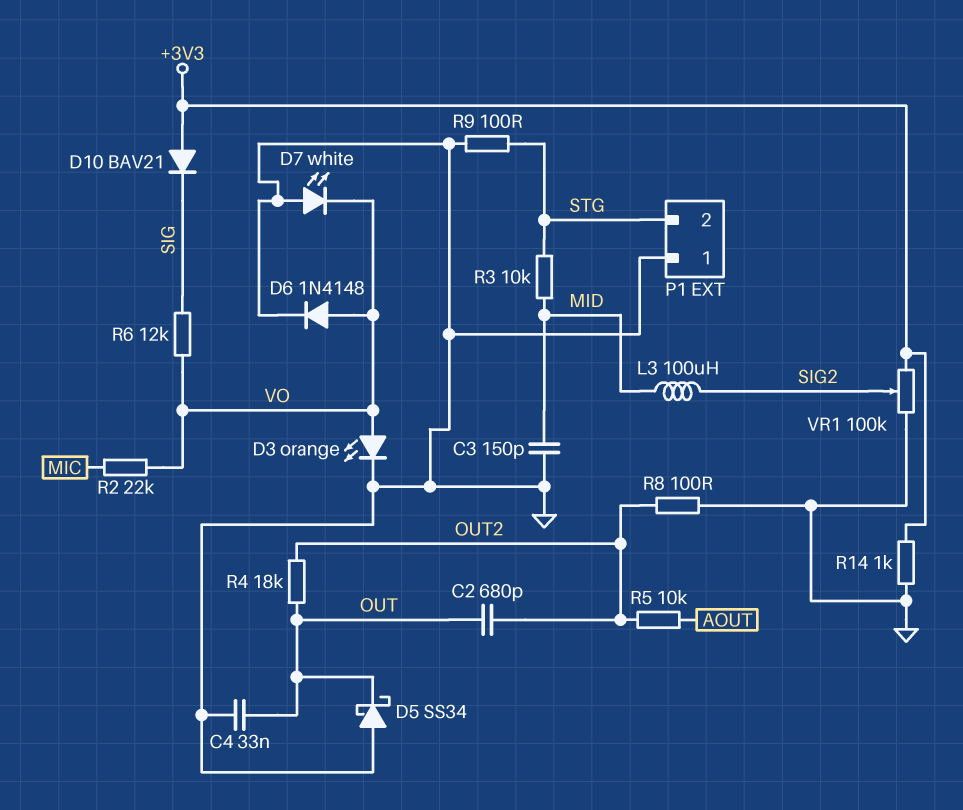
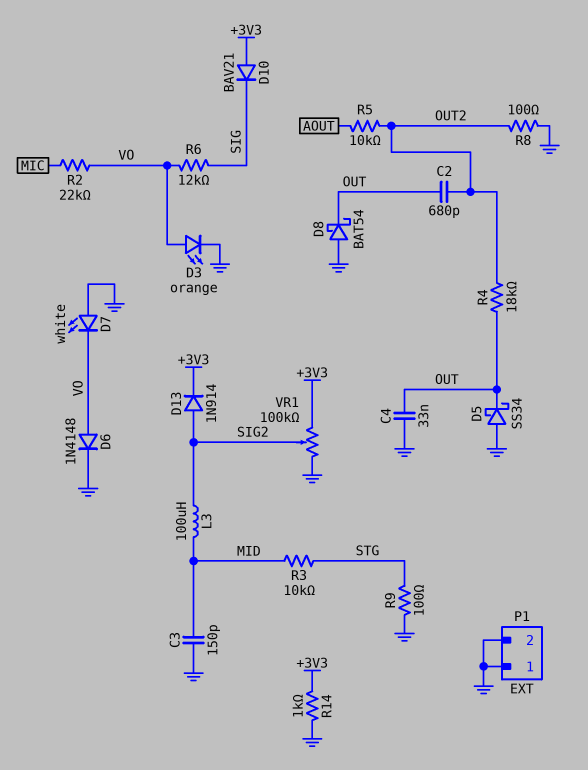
D8: none -> schottky BAT54 (A GND, K OUT)
D13: none -> diode 1N914 (A SIG2, K +3V3)
P1 pin 2: STG -> GND

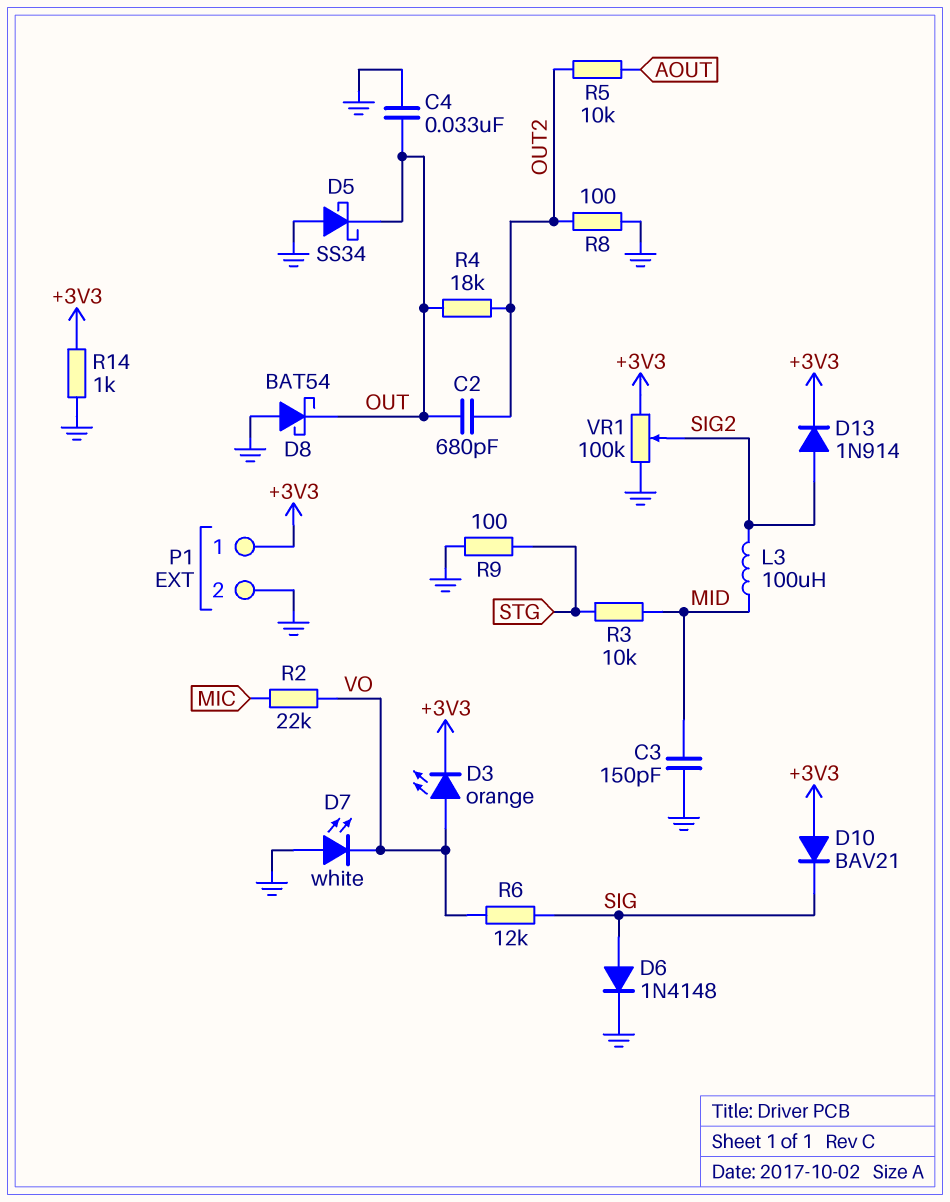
D3: LED orange (A VO, K GND) -> LED orange (A VO, K +3V3)
D6: diode 1N4148 (A VO, K GND) -> diode 1N4148 (A SIG, K GND)
P1 pin 1: GND -> +3V3

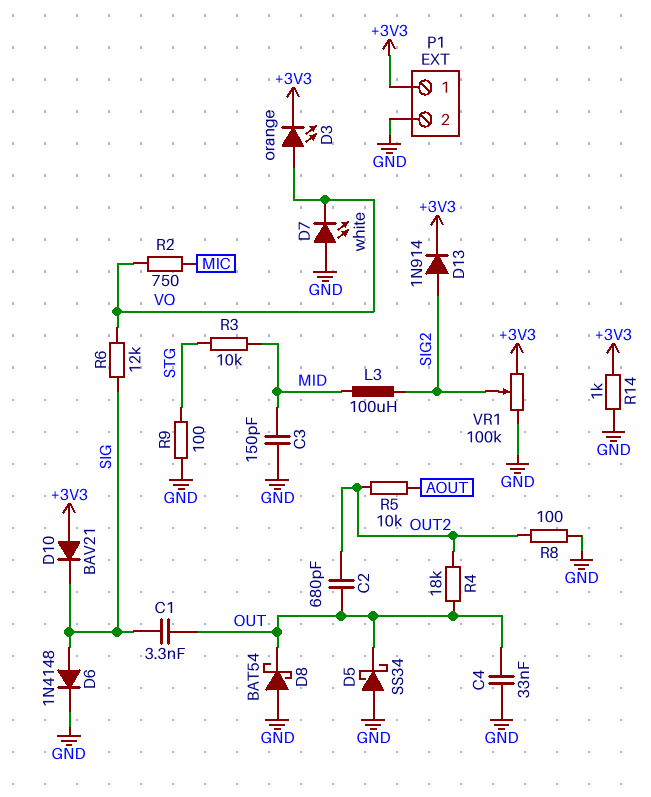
C1: none -> 3.3nF (OUT, SIG)
R2: 22k (MIC, VO) -> 750 (MIC, VO)

